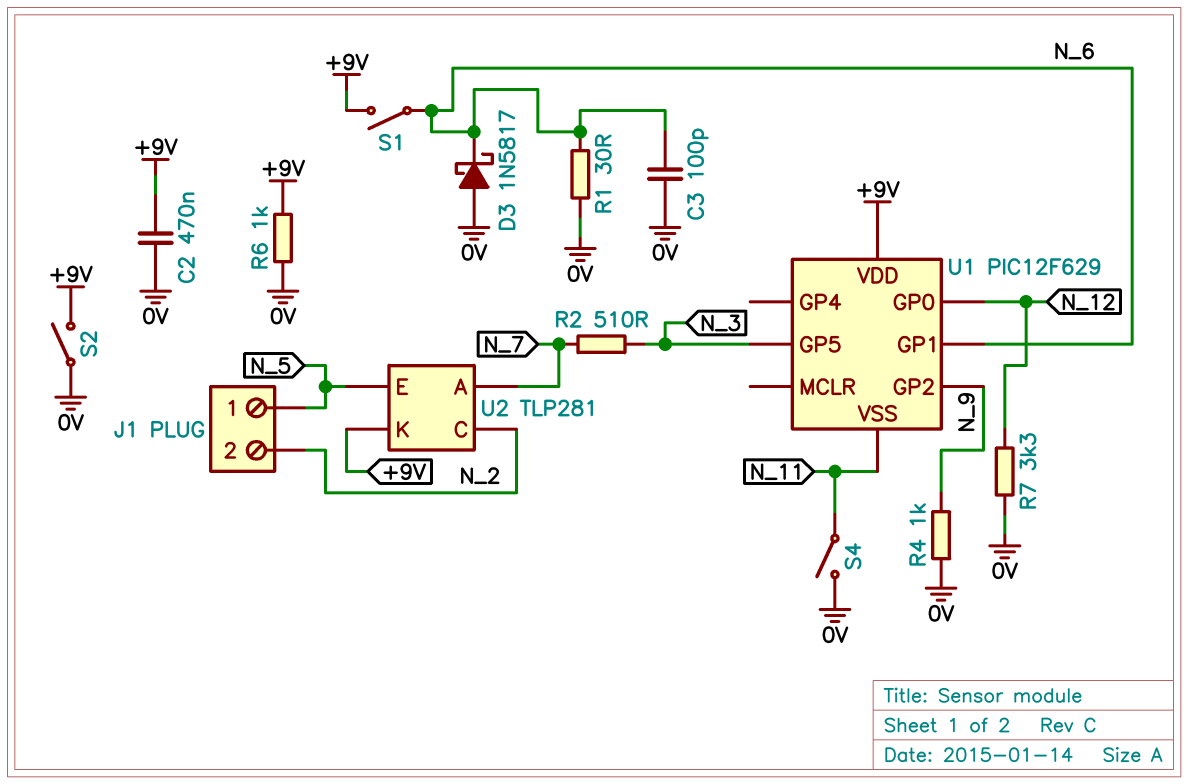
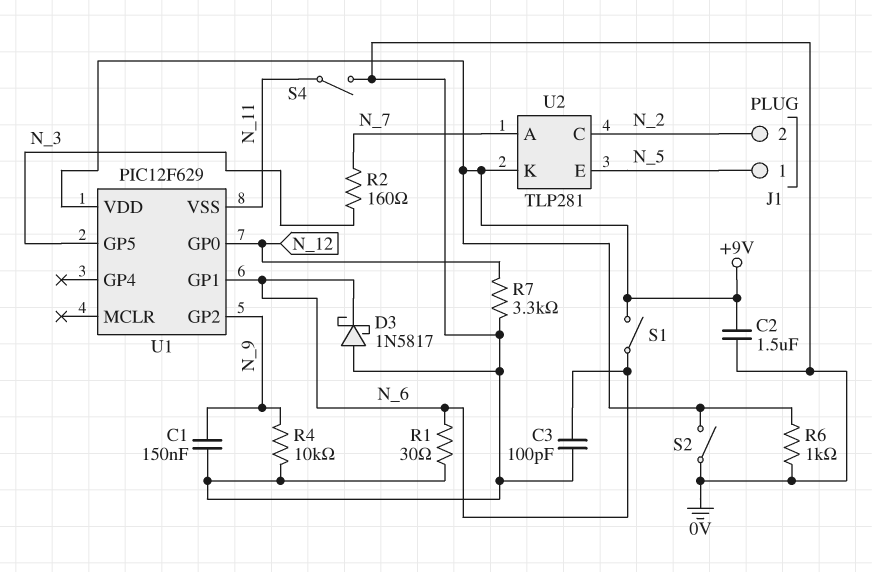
C1: none -> 150nF (0V, N_9)
C2: 470nF (+9V, 0V) -> 1.5uF (+9V, 0V)
R2: 510 (N_3, N_7) -> 160 (N_3, N_7)
R4: 1k (0V, N_9) -> 10k (0V, N_9)

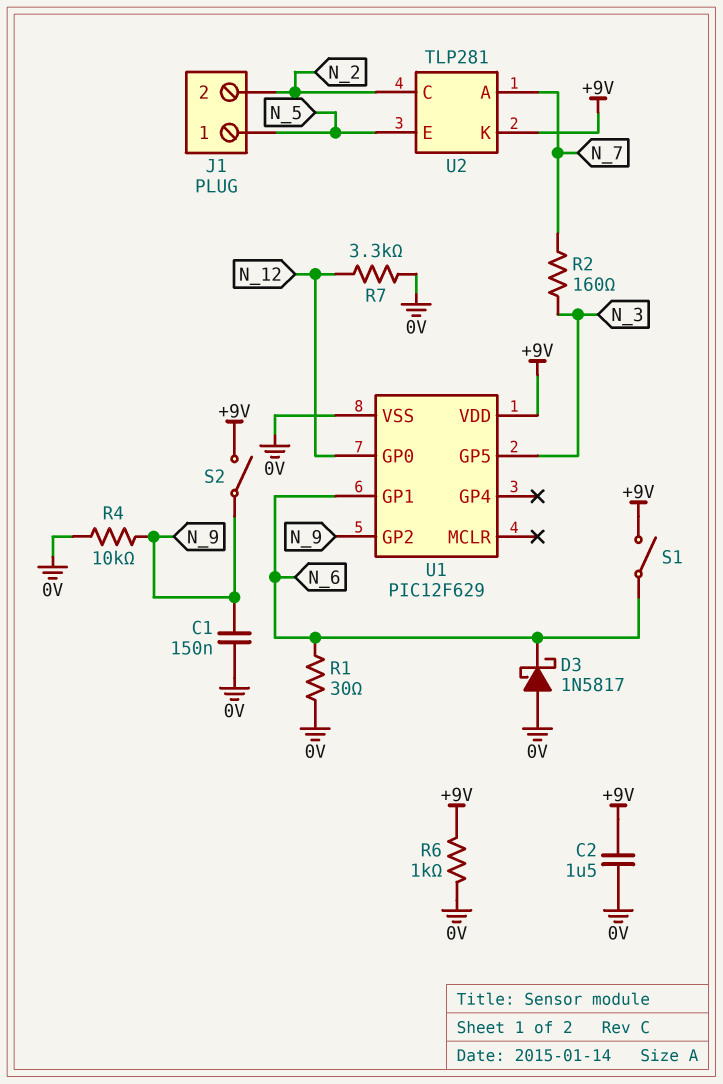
C3: 100pF (0V, N_6) -> none
S2: switch (+9V, 0V) -> switch (+9V, N_9)
S4: switch (0V, N_11) -> none
U1 pin VSS: N_11 -> 0V

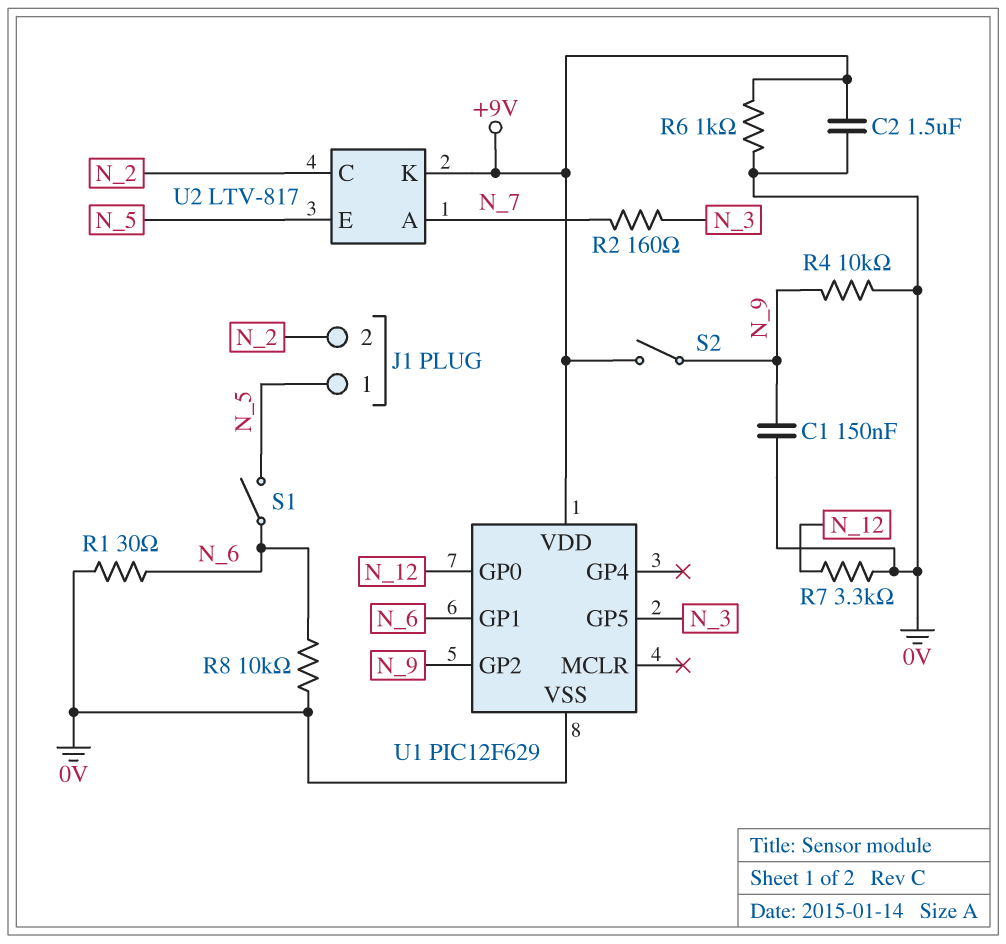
D3: schottky 1N5817 (A 0V, K N_6) -> none
R8: none -> 10k (0V, N_6)
S1: switch (+9V, N_6) -> switch (N_5, N_6)
U2: TLP281 -> LTV-817

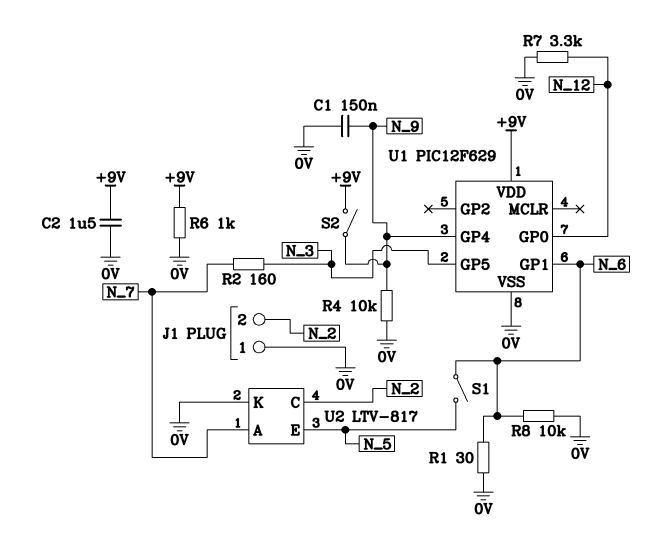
J1 pin 1: N_5 -> 0V
U1 pin GP2: N_9 -> none
U1 pin GP4: none -> N_9
U2 pin K: +9V -> 0V

